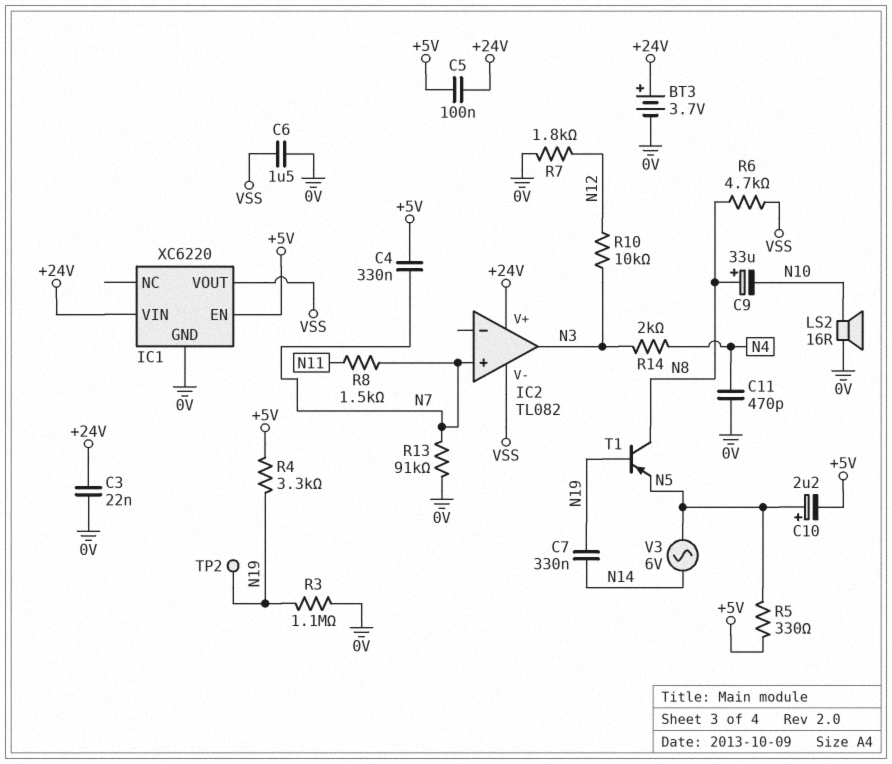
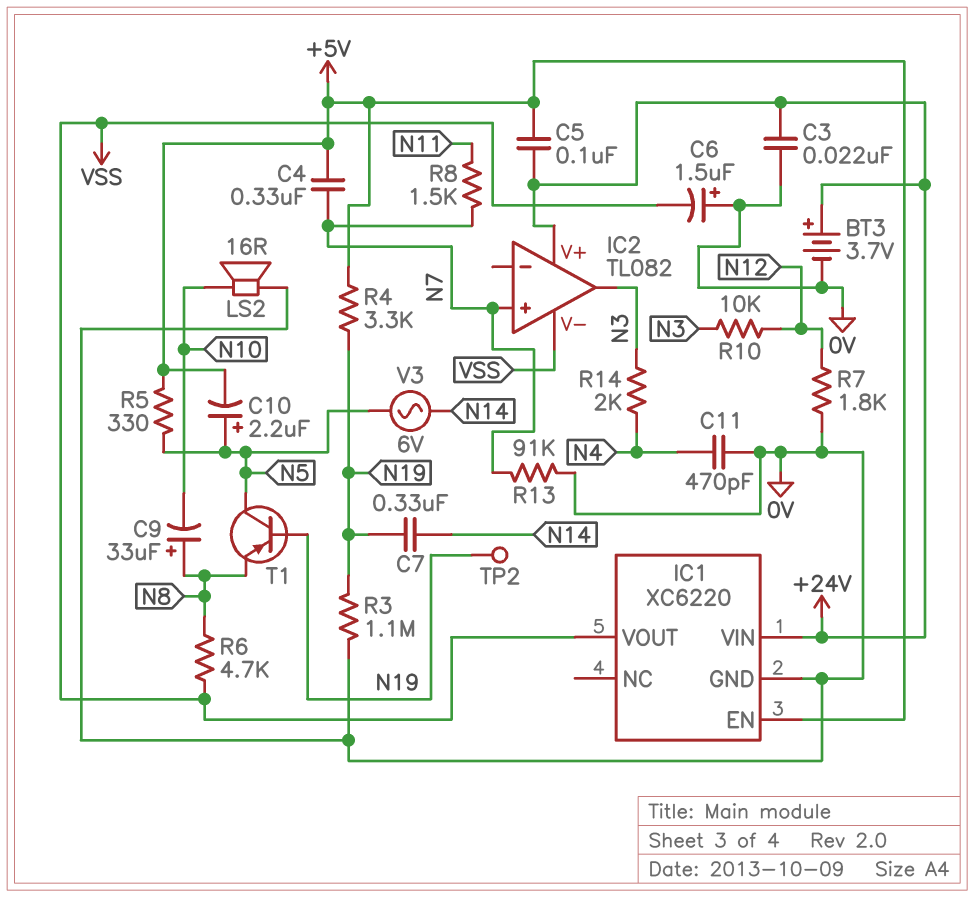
C6: 1.5uF (0V, VSS) -> 1.5uF (plus 0V, minus VSS)
T1: PNP (B N19, C N8, E N5) -> PNP (B N19, C N5, E N8)

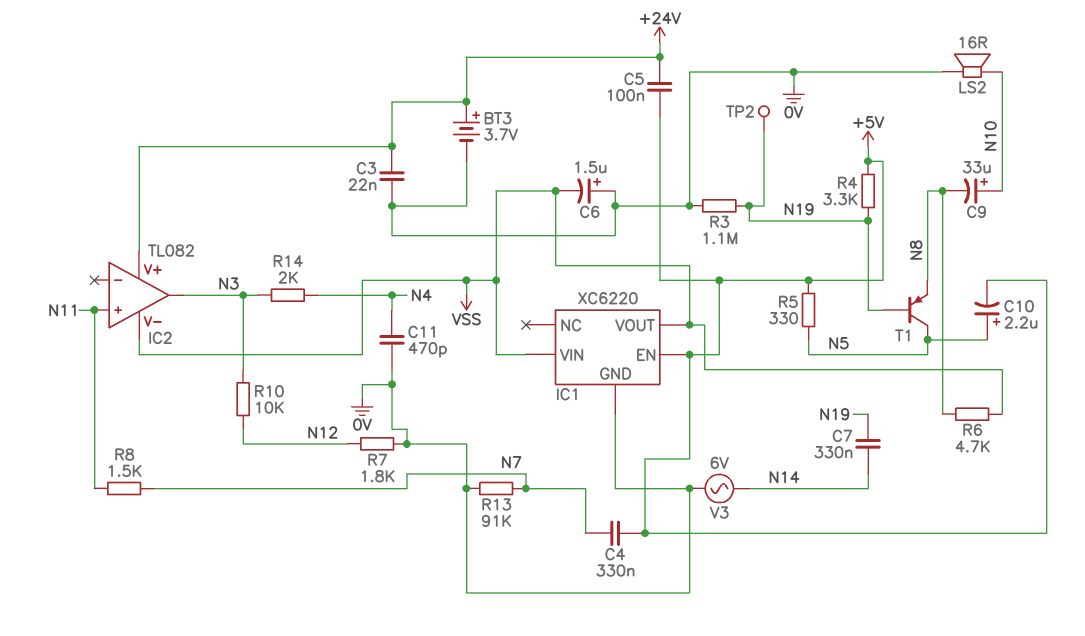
C9: 33uF (plus N8, minus N10) -> 33uF (plus N10, minus N8)
IC1 pin VIN: +24V -> VSS
IC2 pin in+: N7 -> N11
V3: AC 6V (N5, N14) -> AC 6V (0V, N14)

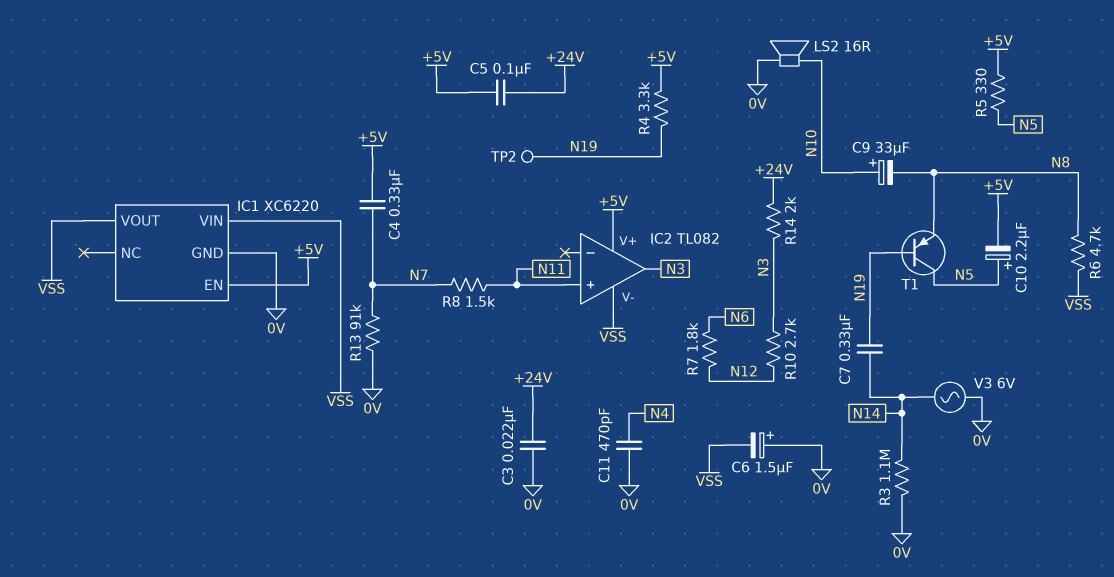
BT3: 3.7V (plus +24V, minus 0V) -> none
IC2 pin V+: +24V -> +5V
R3: 1.1M (0V, N19) -> 1.1M (0V, N14)
R7: 1.8k (0V, N12) -> 1.8k (N6, N12)
R10: 10k (N3, N12) -> 2.7k (N3, N12)
R14: 2k (N3, N4) -> 2k (+24V, N3)

